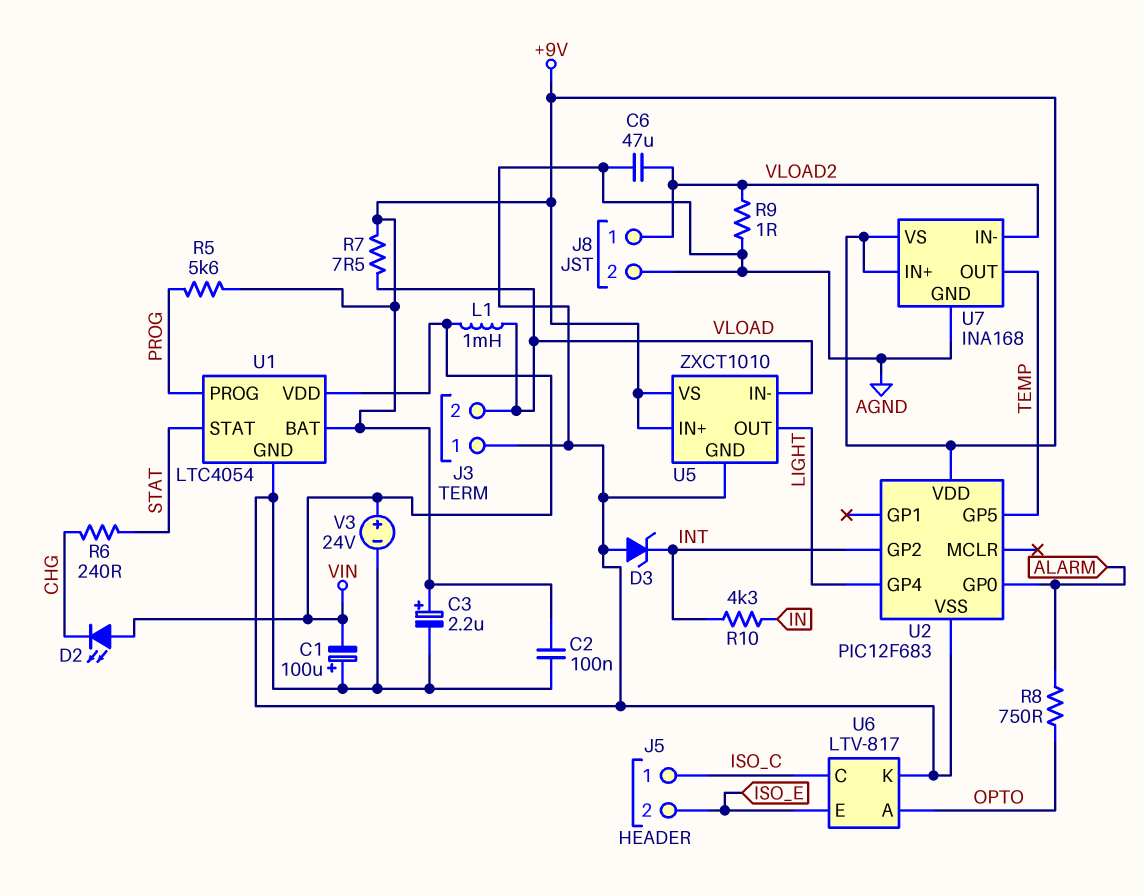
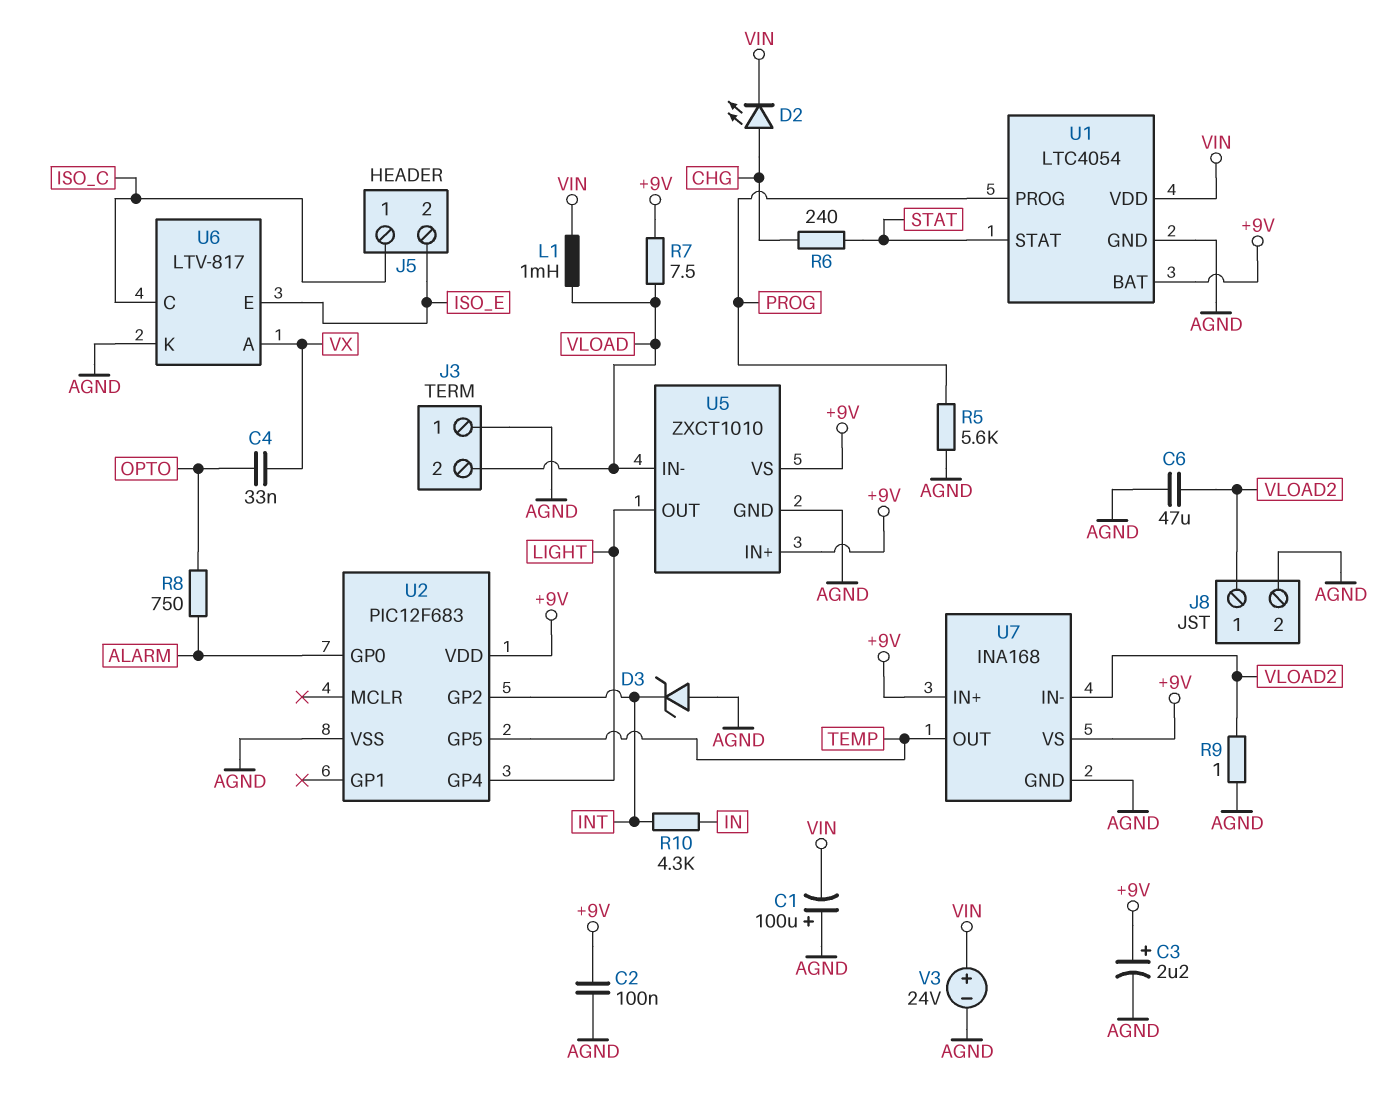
C4: none -> 33nF (OPTO, VX)
D2: LED (A VIN, K CHG) -> LED (A CHG, K VIN)
R5: 5.6k (+9V, PROG) -> 5.6k (AGND, PROG)
U6 pin A: OPTO -> VX

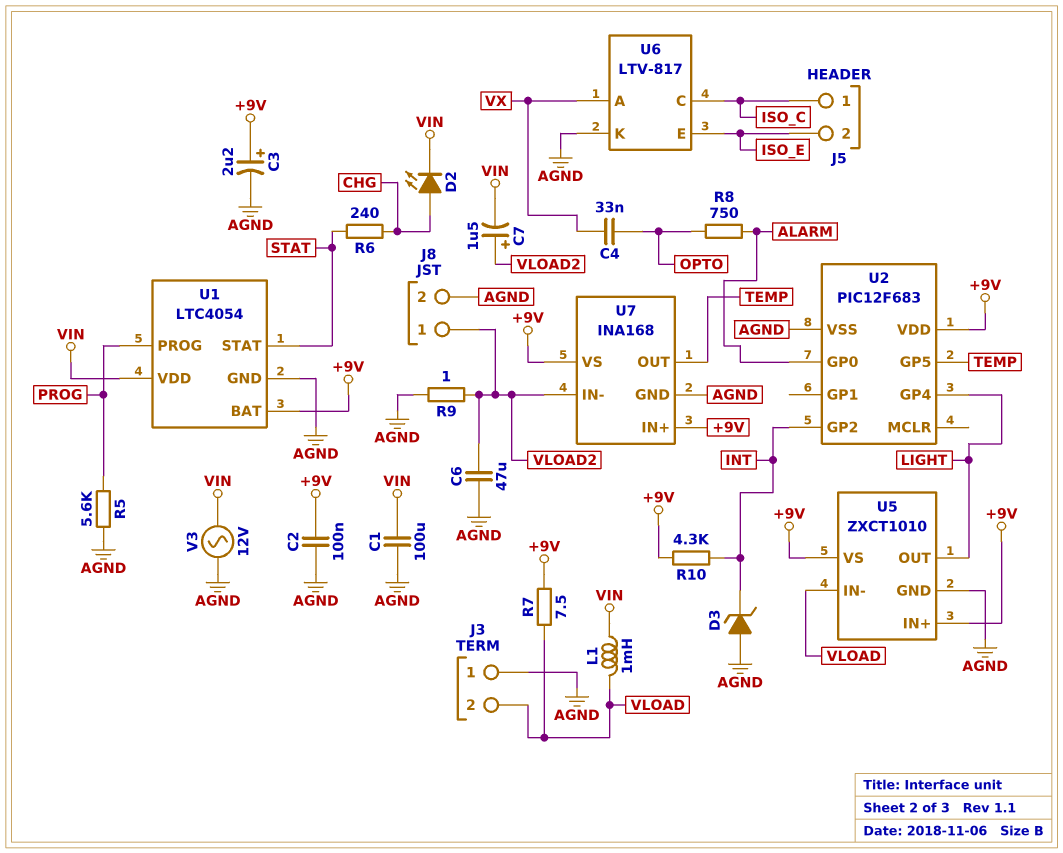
C1: 100uF (plus AGND, minus VIN) -> 100uF (AGND, VIN)
C7: none -> 1.5uF (plus VLOAD2, minus VIN)
R10: 4.3k (IN, INT) -> 4.3k (+9V, INT)
V3: 24V (plus VIN, minus AGND) -> AC 12V (AGND, VIN)

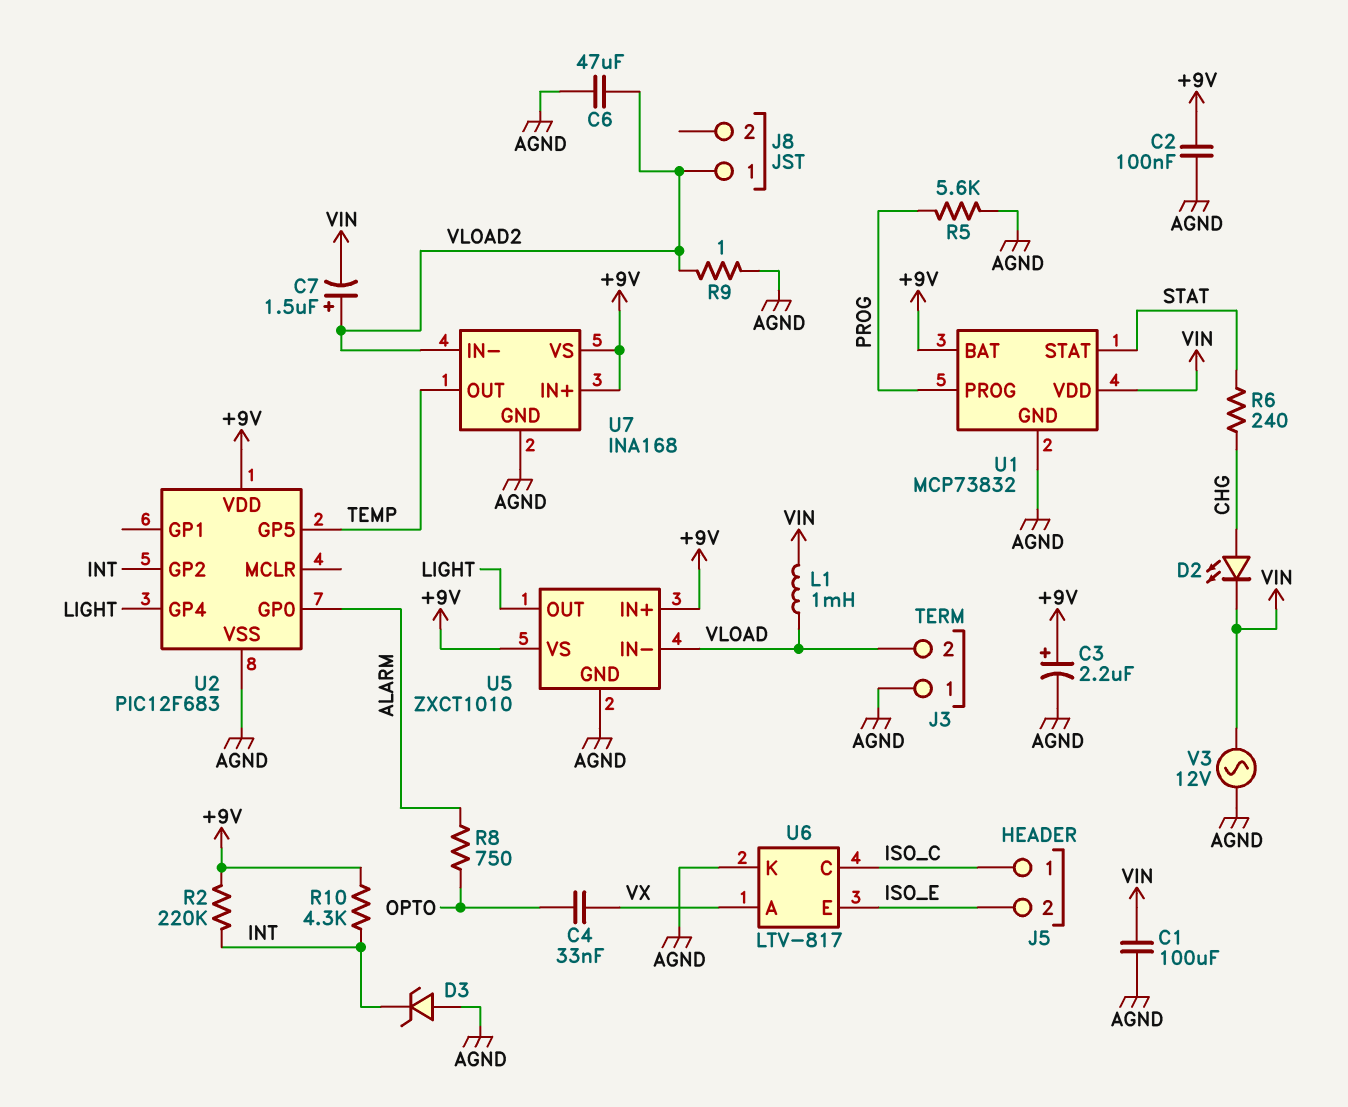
J8 pin 2: AGND -> none
R2: none -> 220k (+9V, INT)
R7: 7.5 (+9V, VLOAD) -> none
U1: LTC4054 -> MCP73832

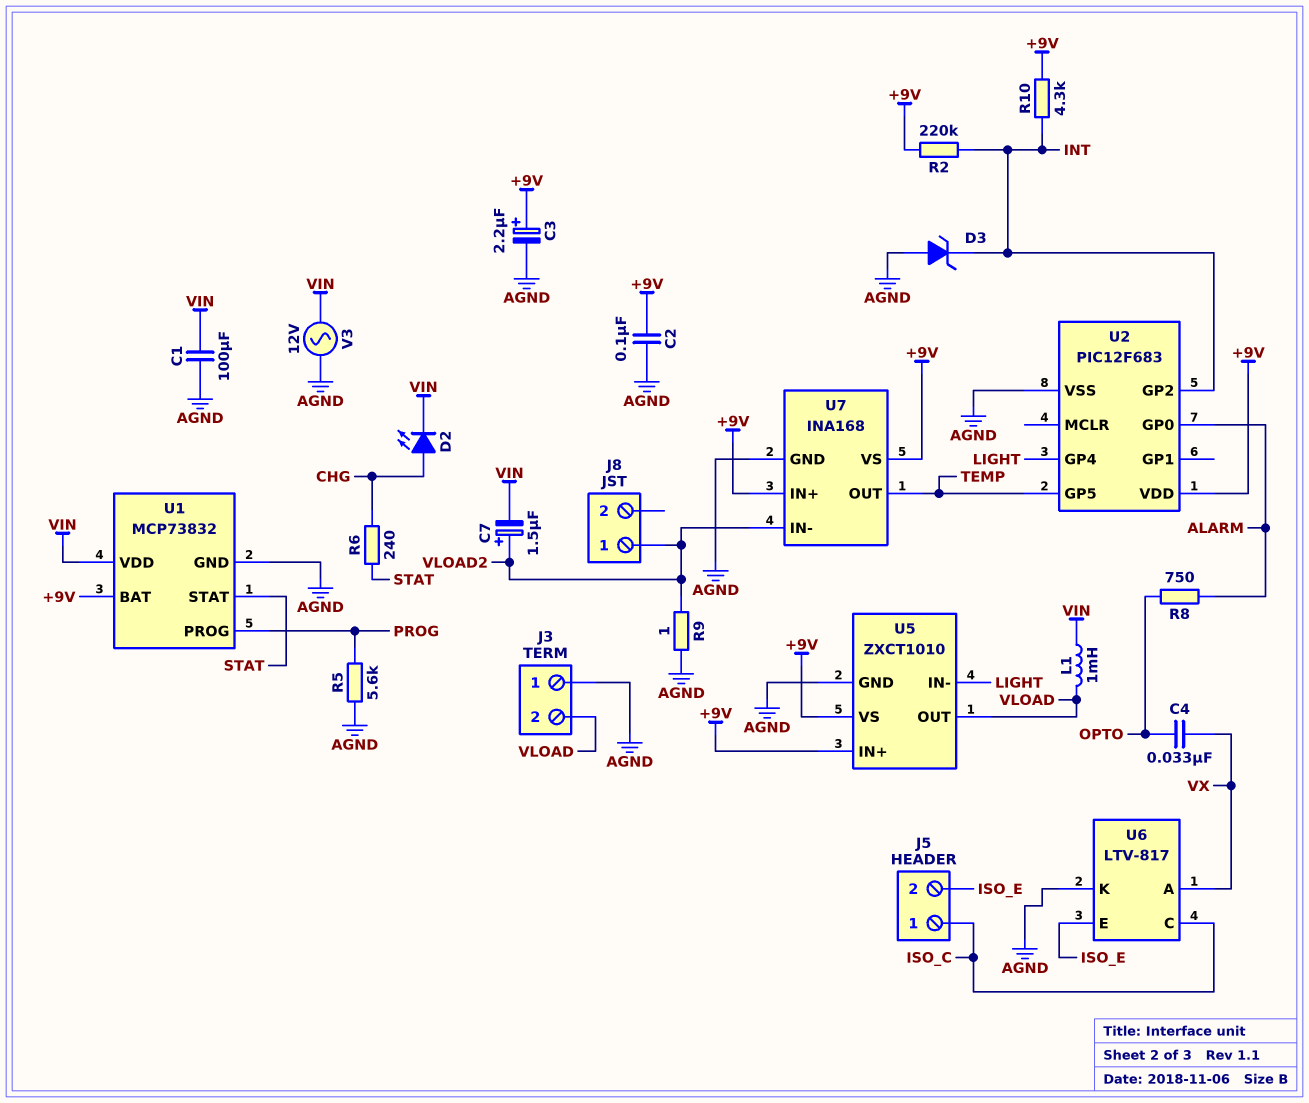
C6: 47uF (AGND, VLOAD2) -> none
U5 pin IN-: VLOAD -> LIGHT
U5 pin OUT: LIGHT -> VLOAD

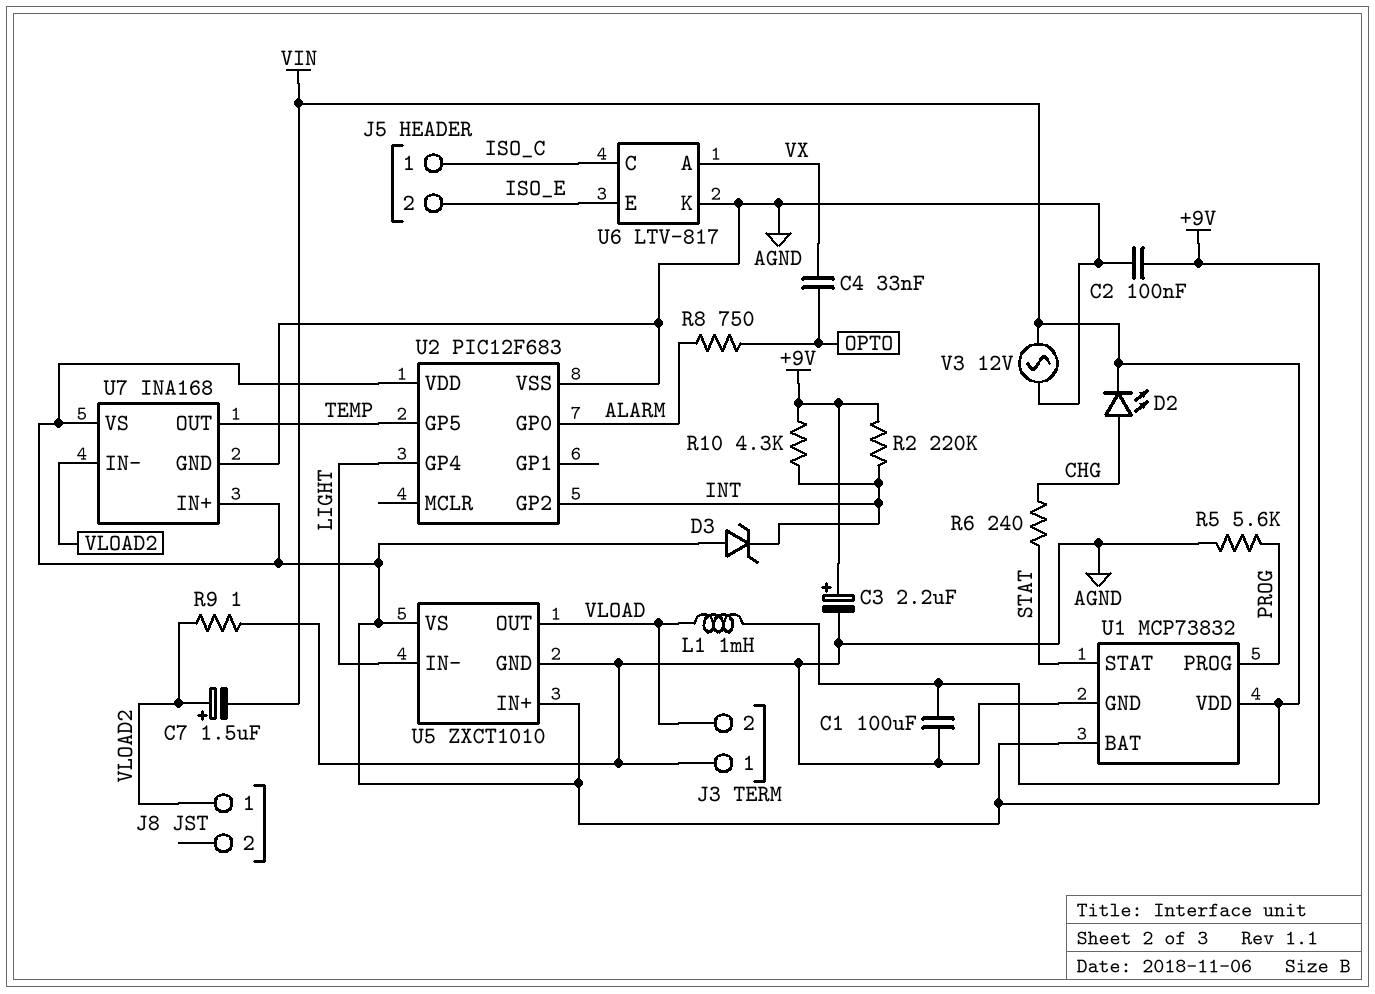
D3: zener (A AGND, K INT) -> zener (A +9V, K INT)

